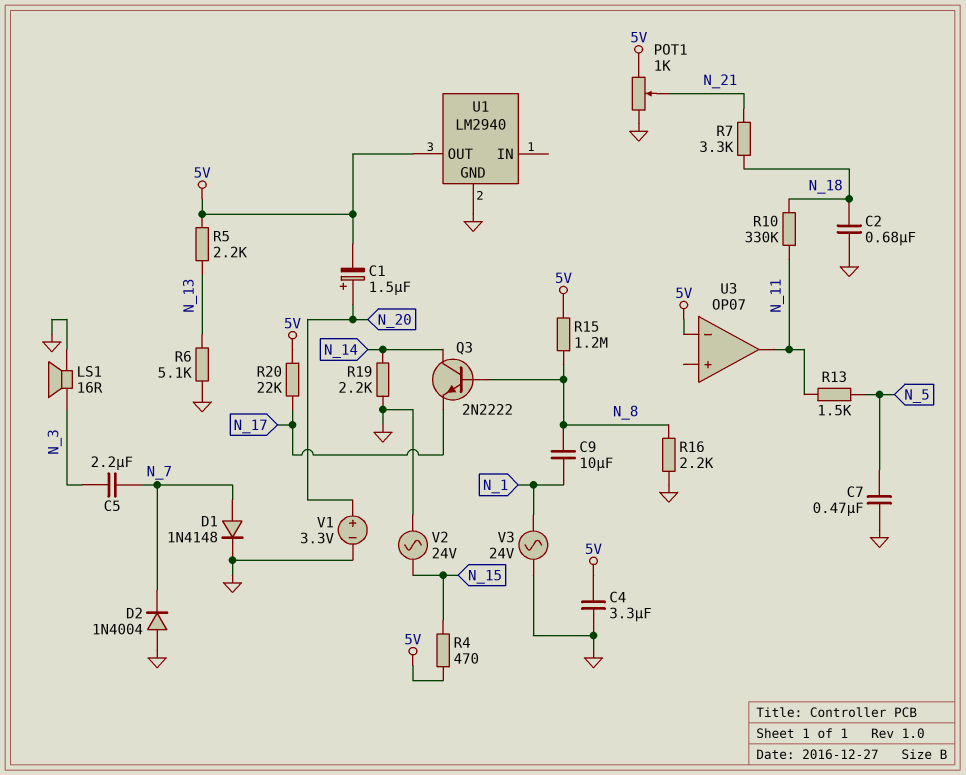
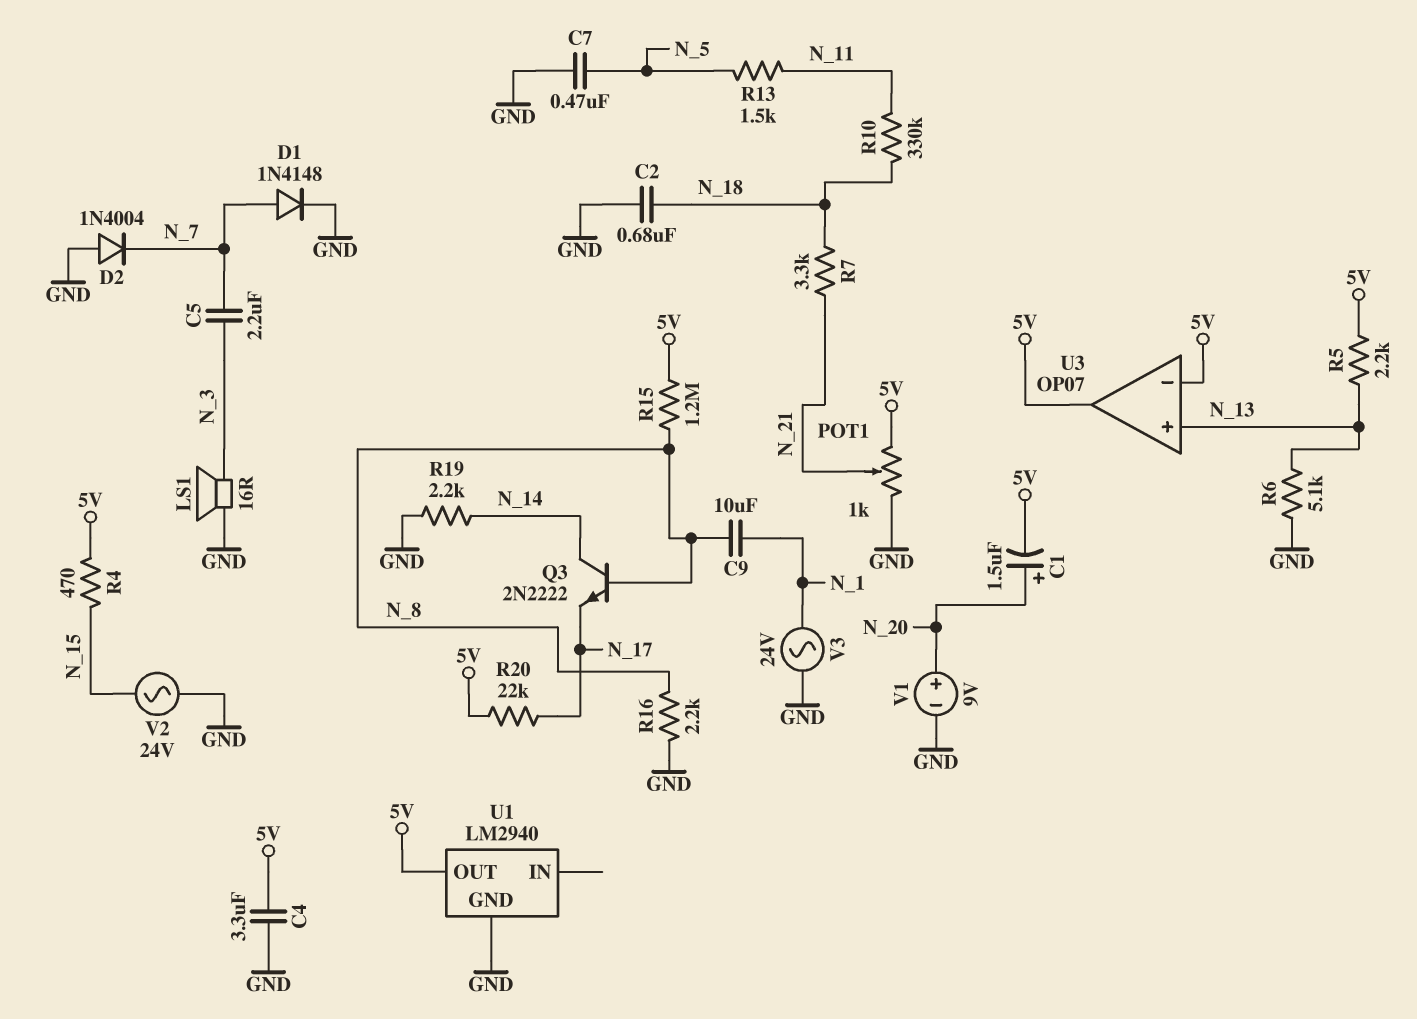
U3 pin in+: none -> N_13
U3 pin out: N_11 -> 5V
V1: 3.3V (plus N_20, minus GND) -> 9V (plus N_20, minus GND)

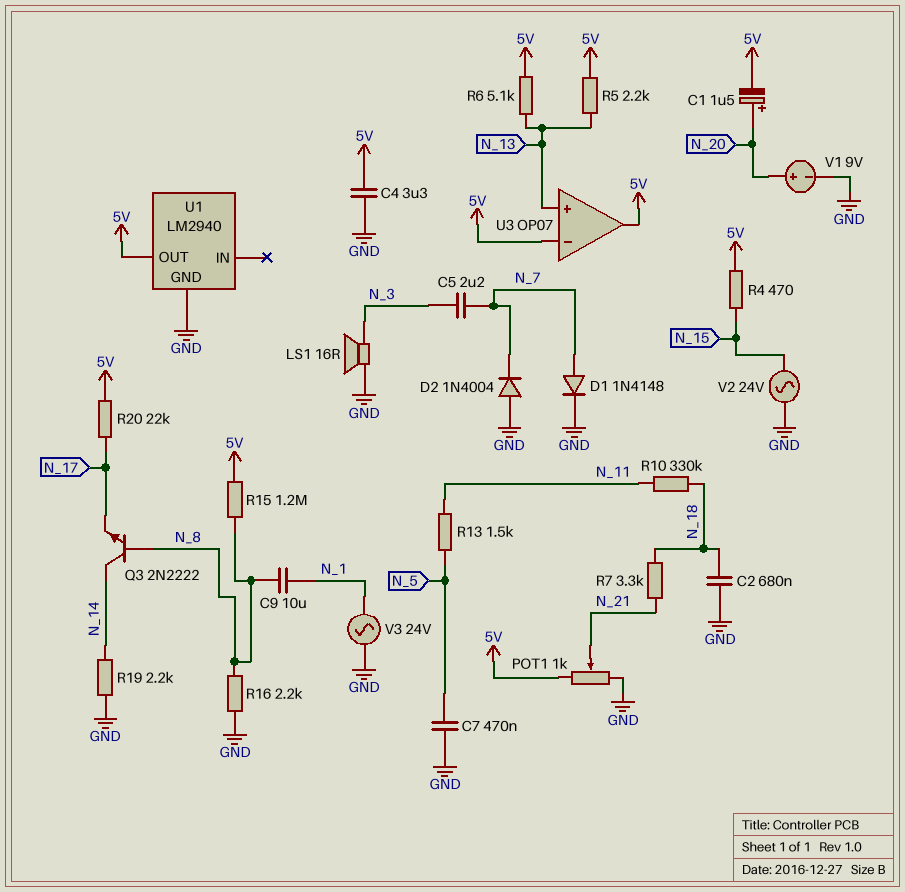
R6: 5.1k (GND, N_13) -> 5.1k (5V, N_13)

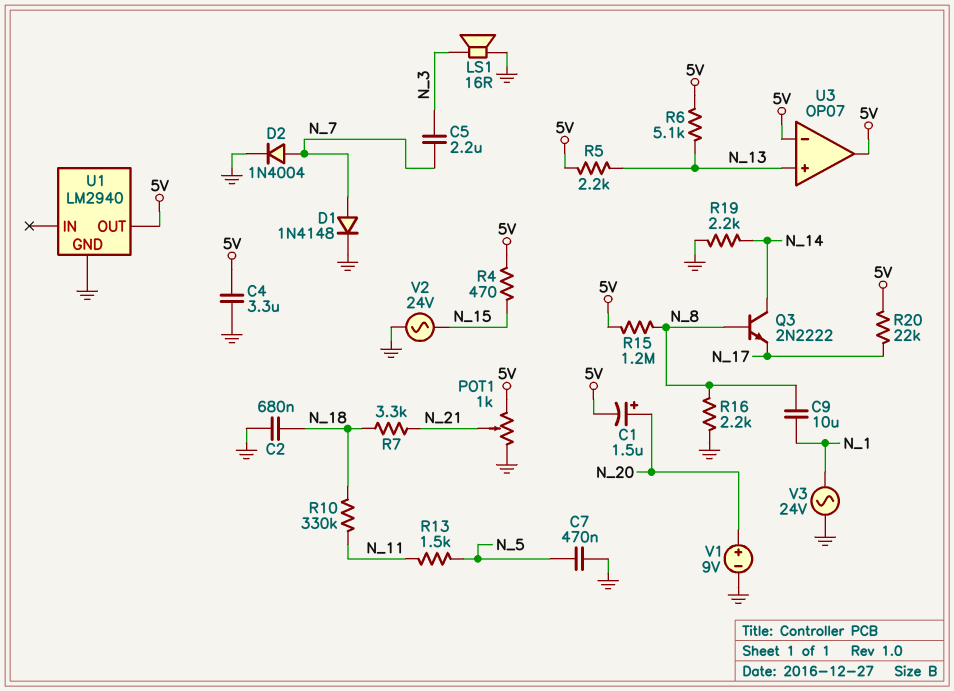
D2: diode 1N4004 (A GND, K N_7) -> diode 1N4004 (A N_7, K GND)

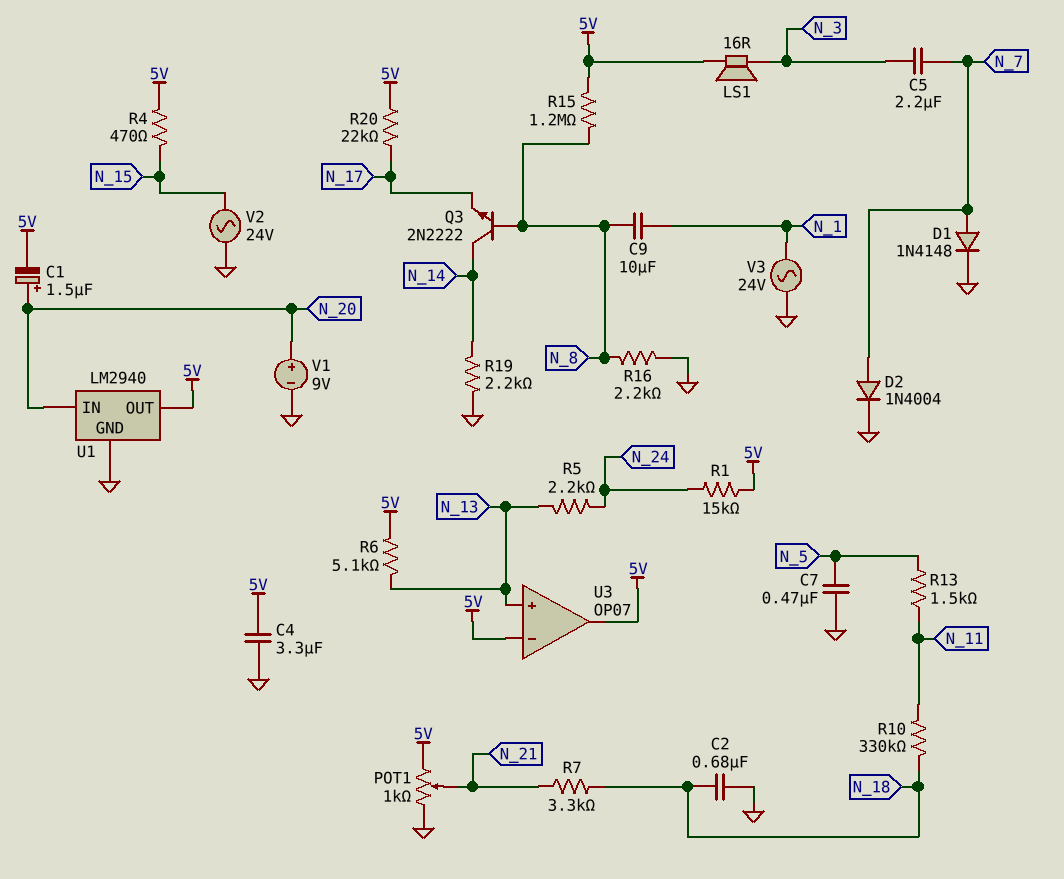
LS1: speaker 16R (GND, N_3) -> speaker 16R (5V, N_3)
R1: none -> 15k (5V, N_24)
R5: 2.2k (5V, N_13) -> 2.2k (N_13, N_24)
U1 pin IN: none -> N_20

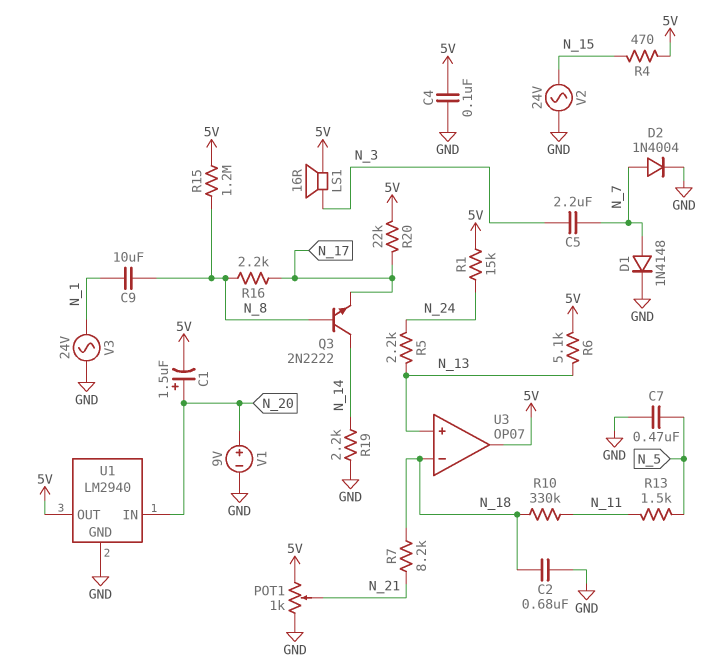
C4: 3.3uF (5V, GND) -> 100nF (5V, GND)
R7: 3.3k (N_18, N_21) -> 8.2k (N_18, N_21)
R16: 2.2k (GND, N_8) -> 2.2k (N_8, N_17)
U3 pin in-: 5V -> N_18

